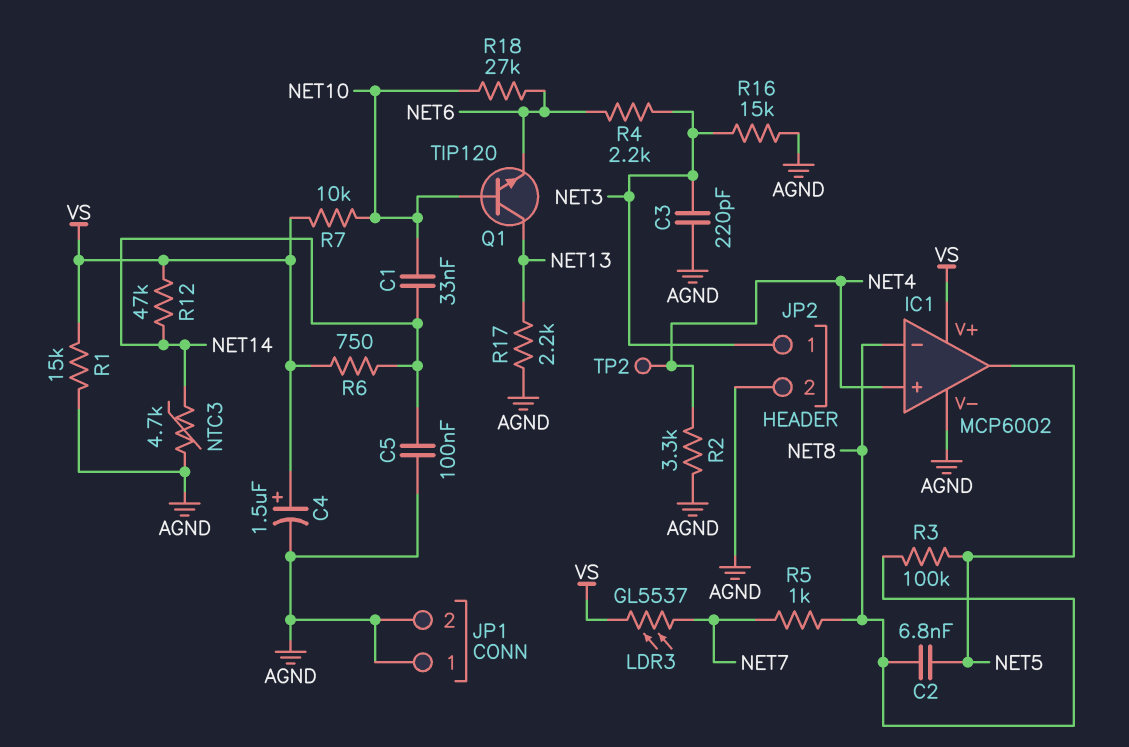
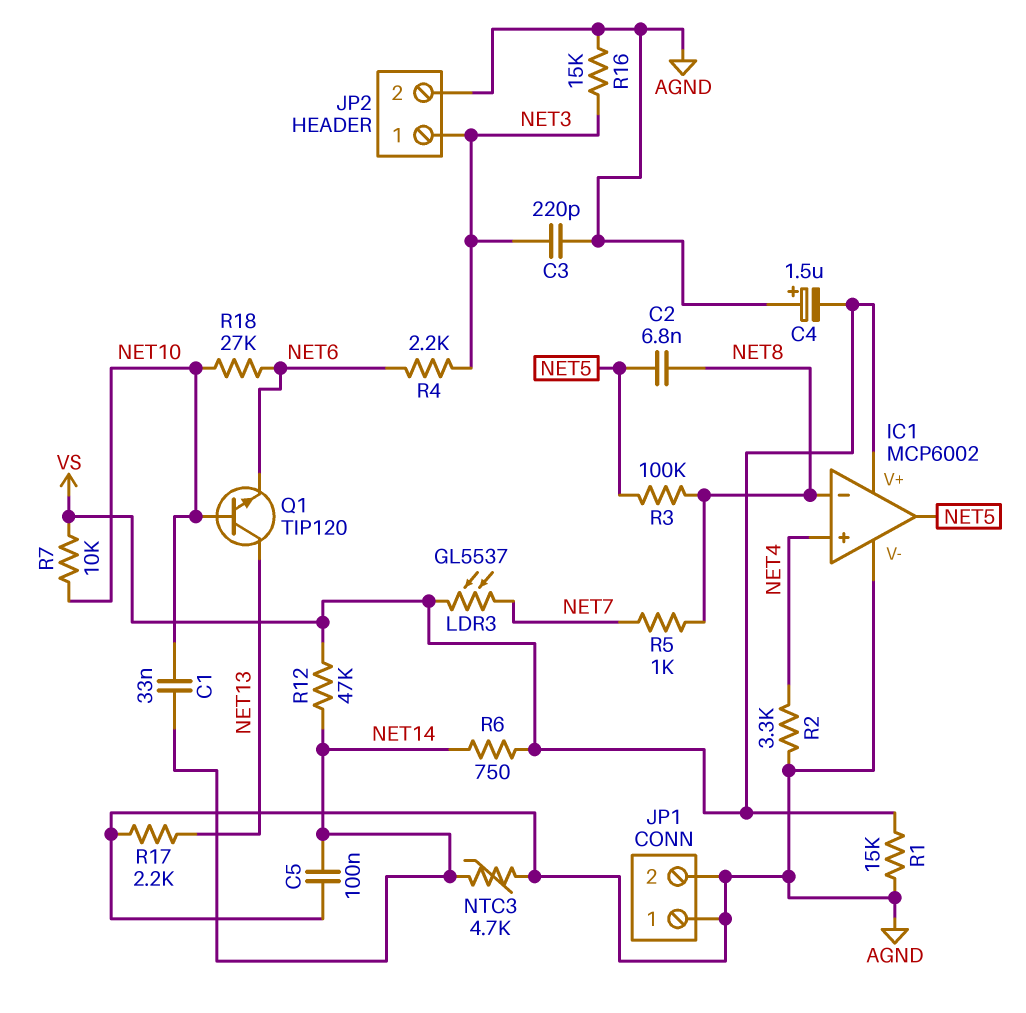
C4: 1.5uF (plus VS, minus AGND) -> 1.5uF (plus AGND, minus VS)
TP2: test point (NET4) -> none

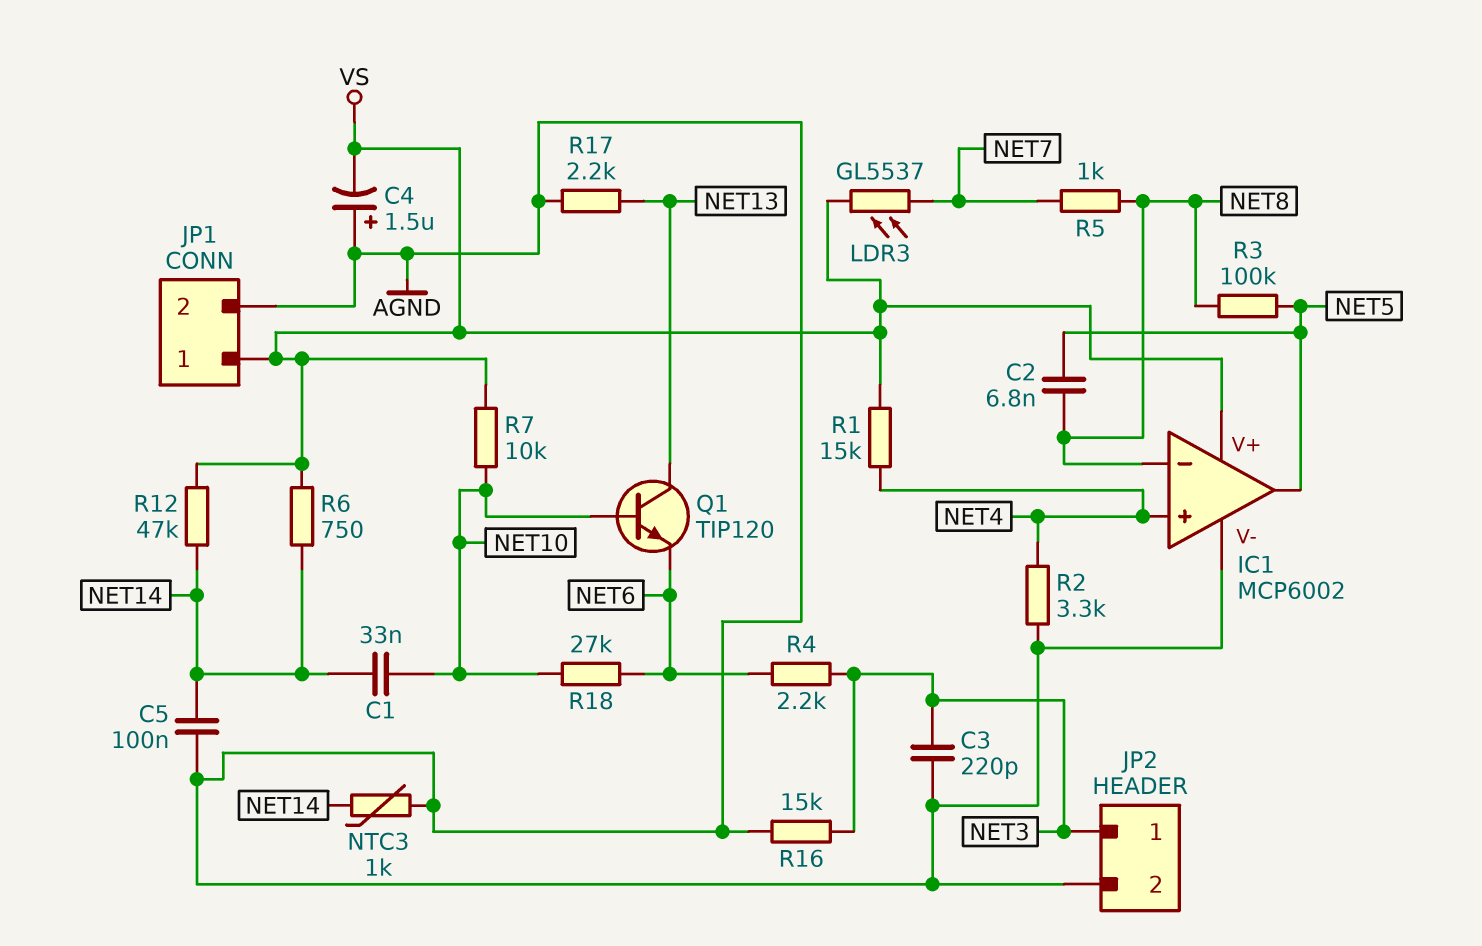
JP1 pin 1: AGND -> VS
NTC3: 4.7k (AGND, NET14) -> 1k (AGND, NET14)
R1: 15k (AGND, VS) -> 15k (NET4, VS)

